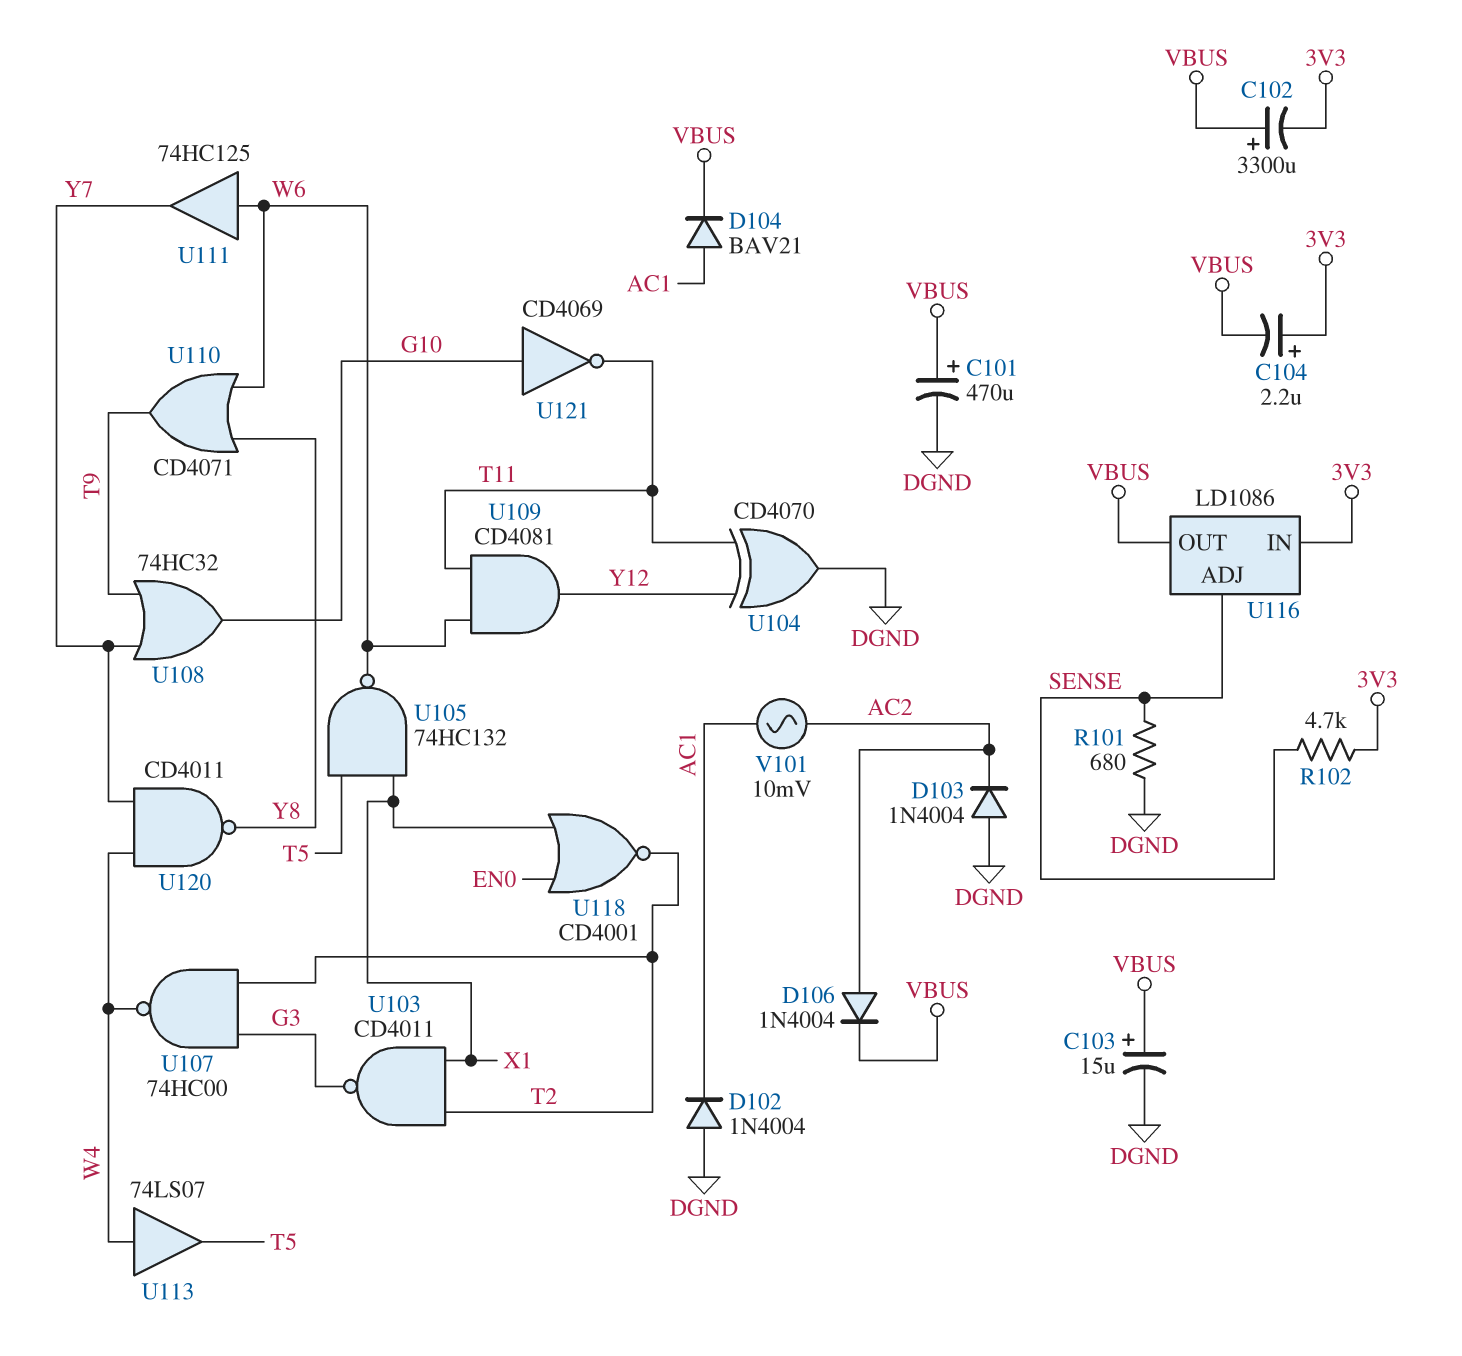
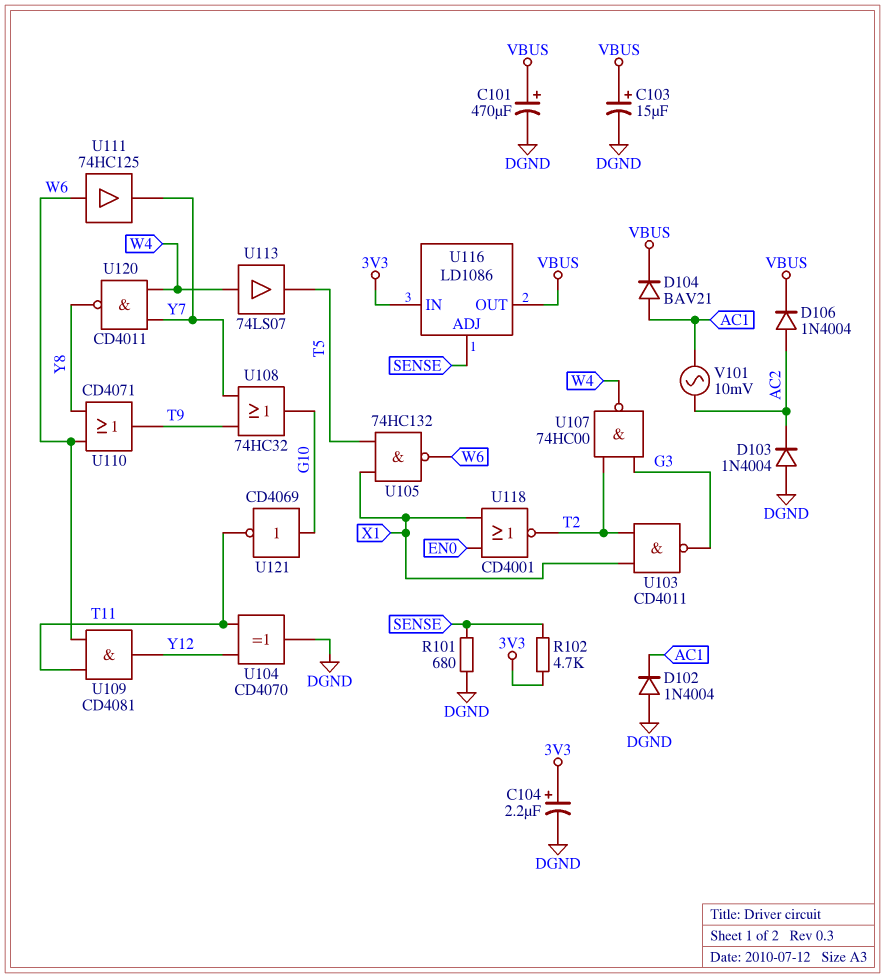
C102: 3300uF (plus VBUS, minus 3V3) -> none
C104: 2.2uF (plus 3V3, minus VBUS) -> 2.2uF (plus 3V3, minus DGND)

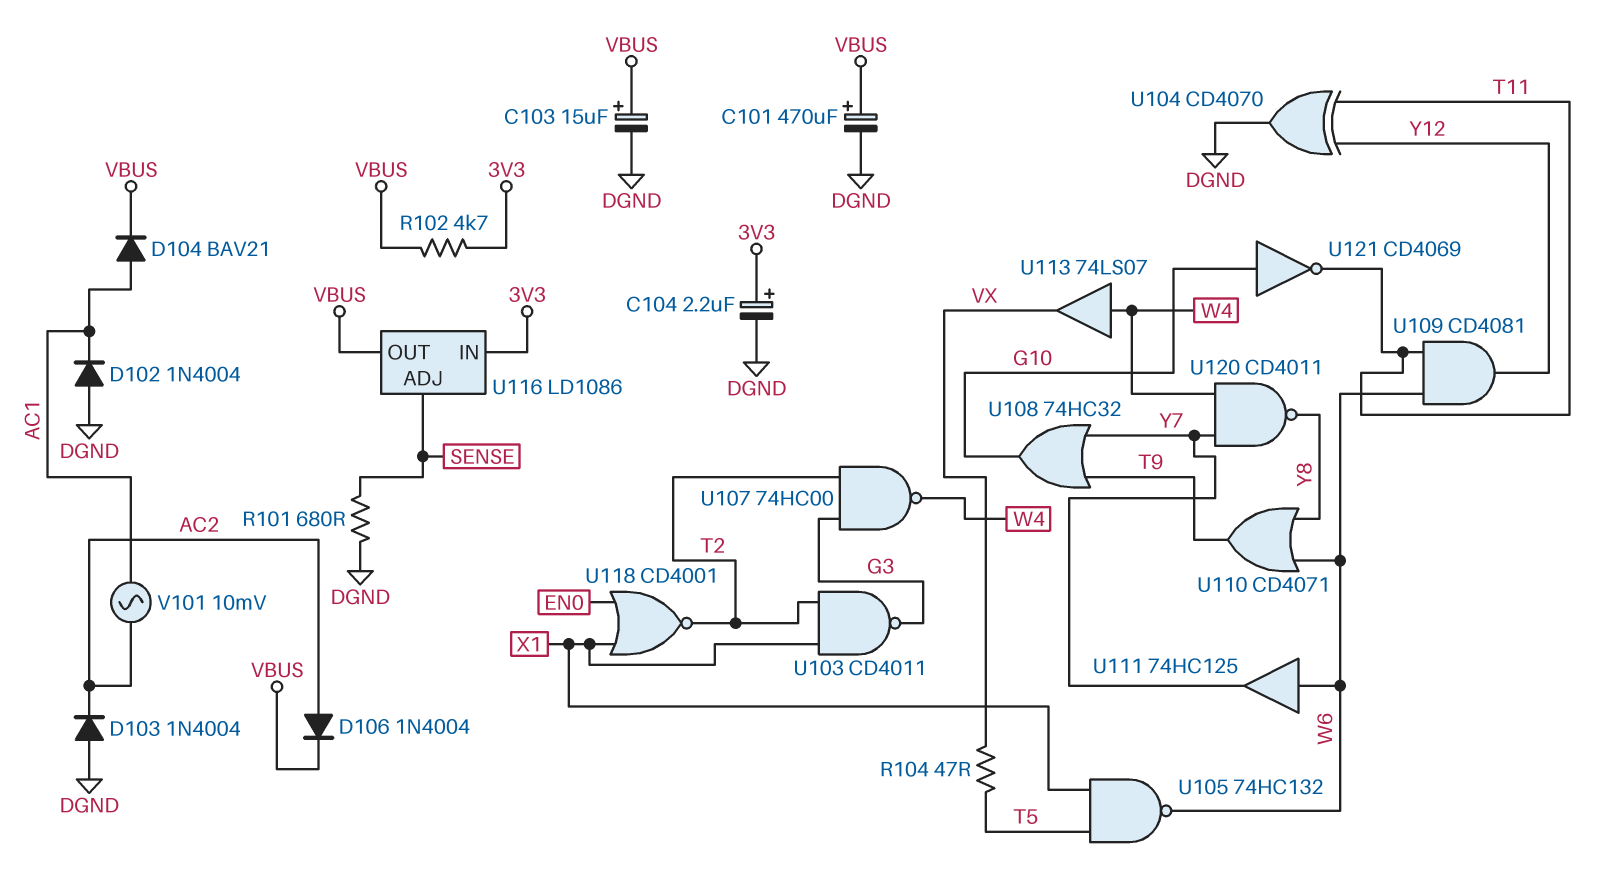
R102: 4.7k (3V3, SENSE) -> 4.7k (3V3, VBUS)
R104: none -> 47 (T5, VX)
U113: buffer 74LS07 (in W4, out T5) -> buffer 74LS07 (in W4, out VX)

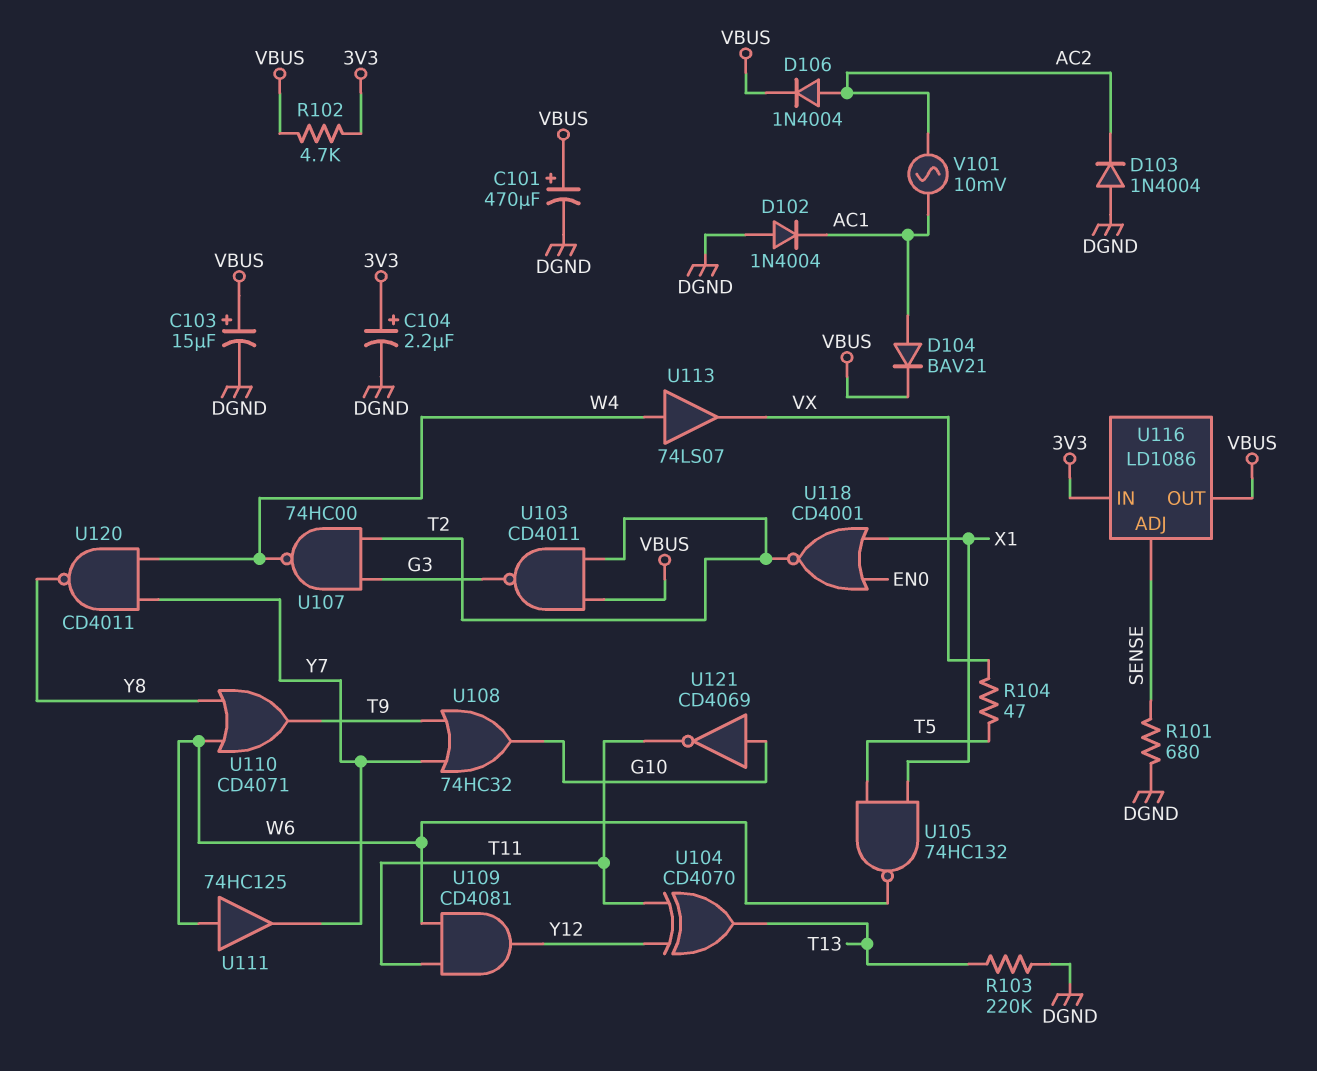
R103: none -> 220k (DGND, T13)
U103: NAND CD4011 (in T2, in X1, out G3) -> NAND CD4011 (in T2, in VBUS, out G3)
U104: XOR CD4070 (in T11, in Y12, out DGND) -> XOR CD4070 (in T11, in Y12, out T13)

